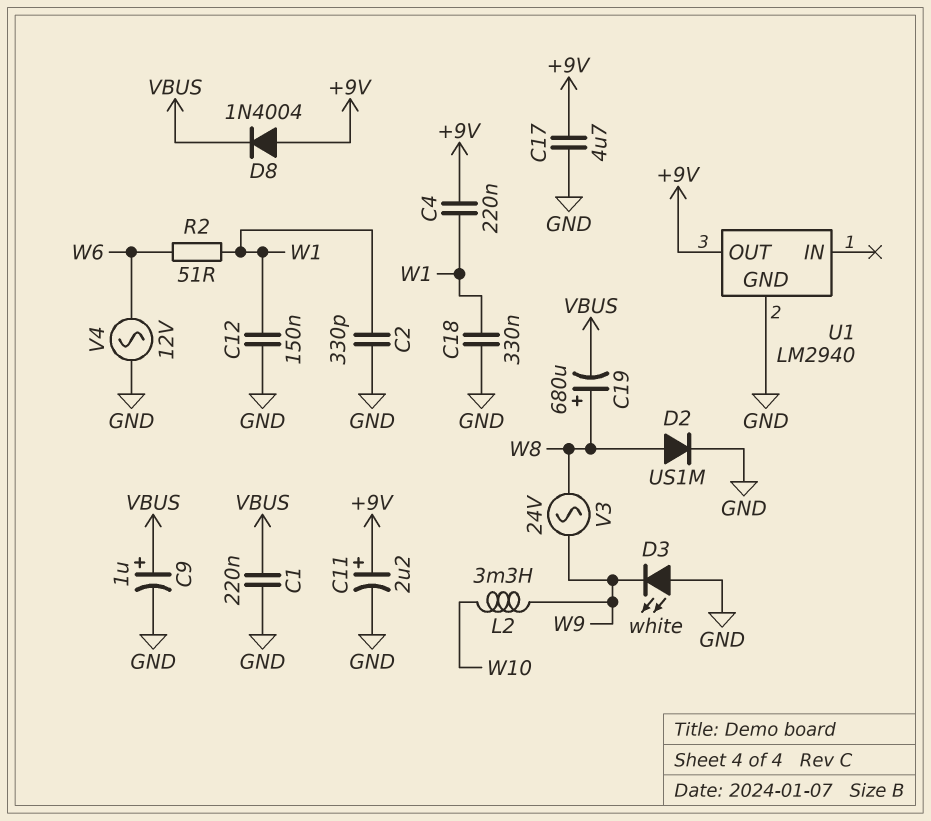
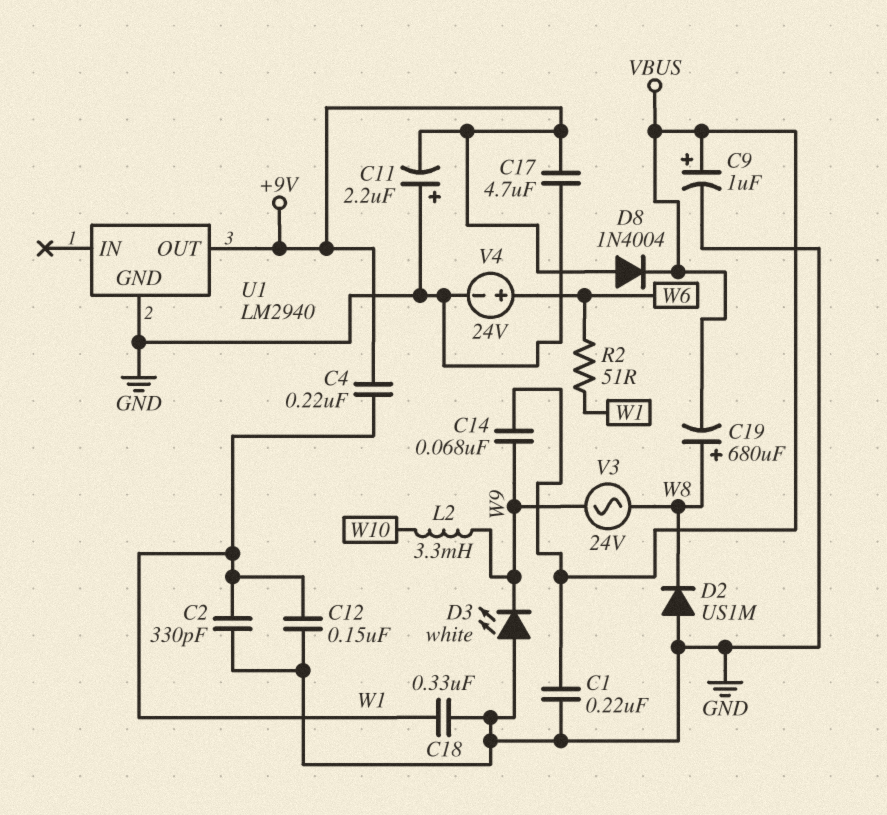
C11: 2.2uF (plus +9V, minus GND) -> 2.2uF (plus GND, minus +9V)
C14: none -> 68nF (VBUS, W9)
D2: diode US1M (A W8, K GND) -> diode US1M (A GND, K W8)
V4: AC 12V (GND, W6) -> 24V (plus W6, minus GND)

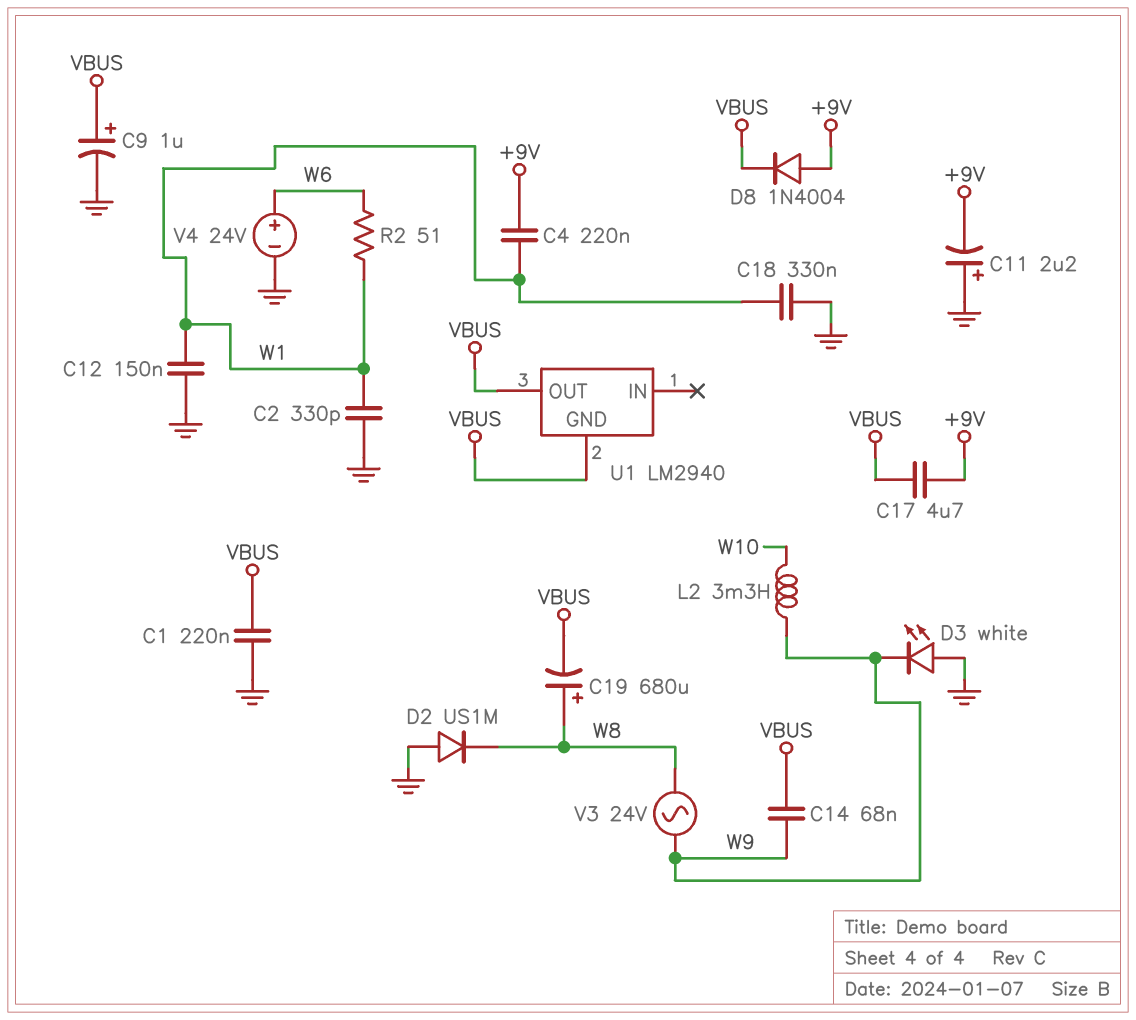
C17: 4.7uF (+9V, GND) -> 4.7uF (+9V, VBUS)
U1 pin GND: GND -> VBUS
U1 pin OUT: +9V -> VBUS

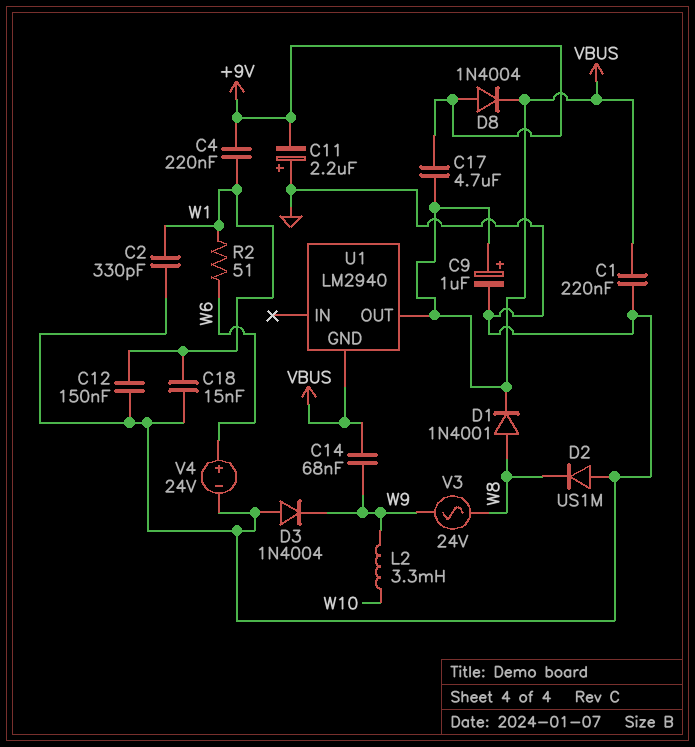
C18: 330nF (GND, W1) -> 15nF (GND, W1)
C19: 680uF (plus W8, minus VBUS) -> none
D1: none -> diode 1N4001 (A W8, K VBUS)
D3: LED white (A GND, K W9) -> diode 1N4004 (A GND, K W9)

